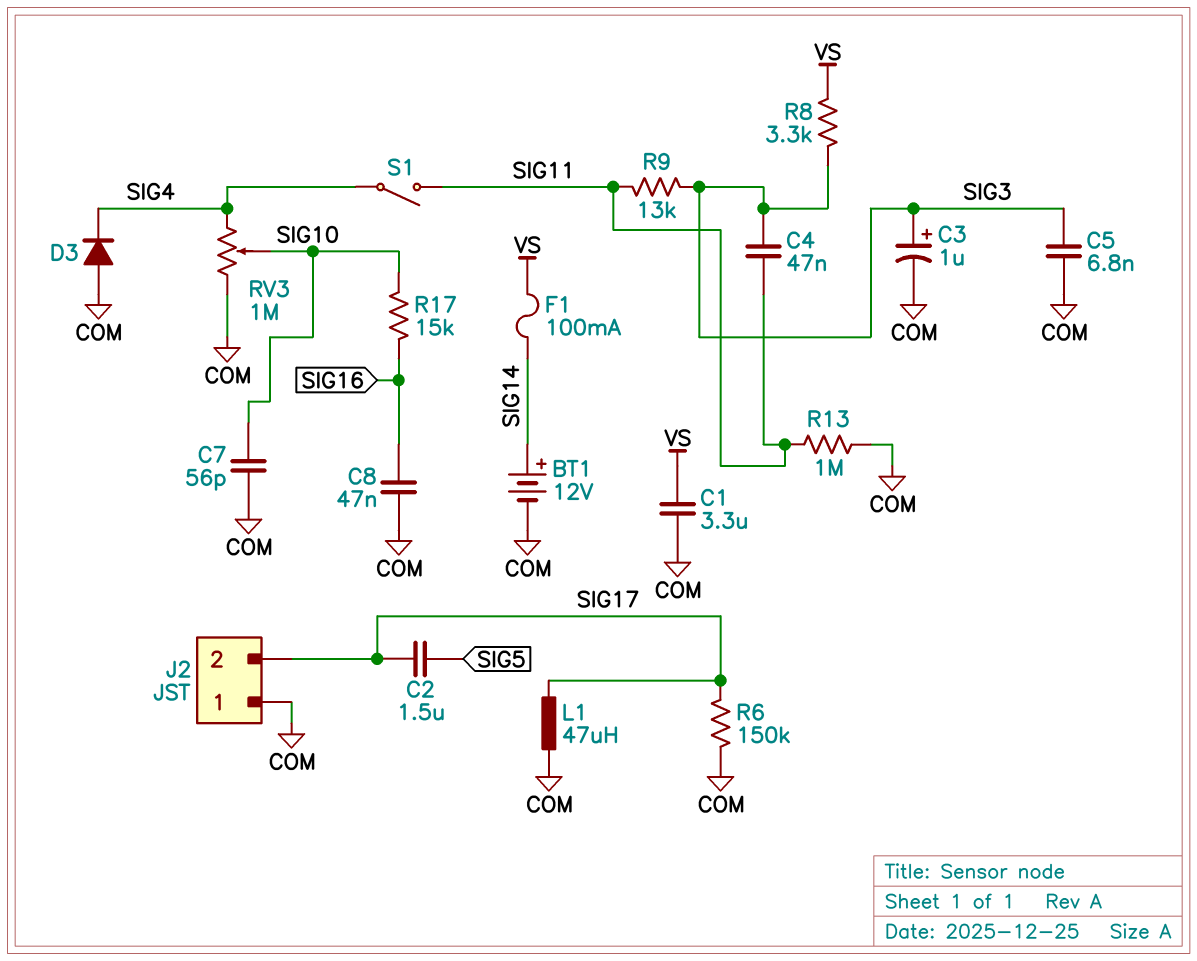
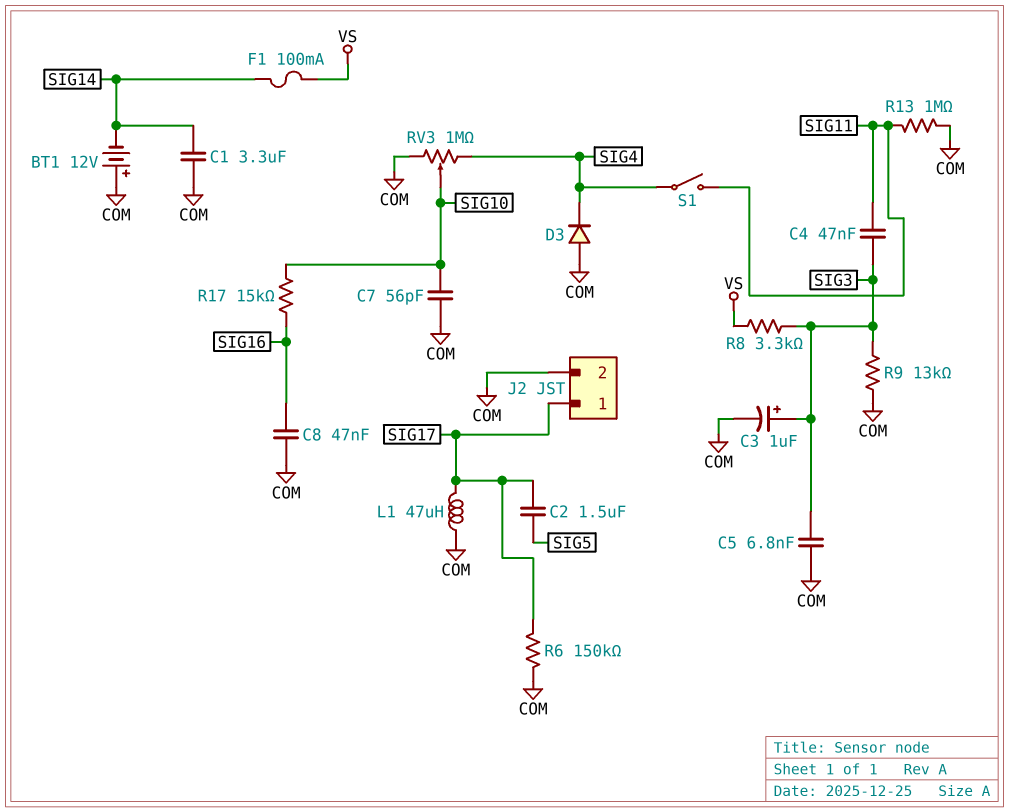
BT1: 12V (plus SIG14, minus COM) -> 12V (plus COM, minus SIG14)
C1: 3.3uF (COM, VS) -> 3.3uF (COM, SIG14)
J2 pin 1: COM -> SIG17
J2 pin 2: SIG17 -> COM
R9: 13k (SIG3, SIG11) -> 13k (COM, SIG3)

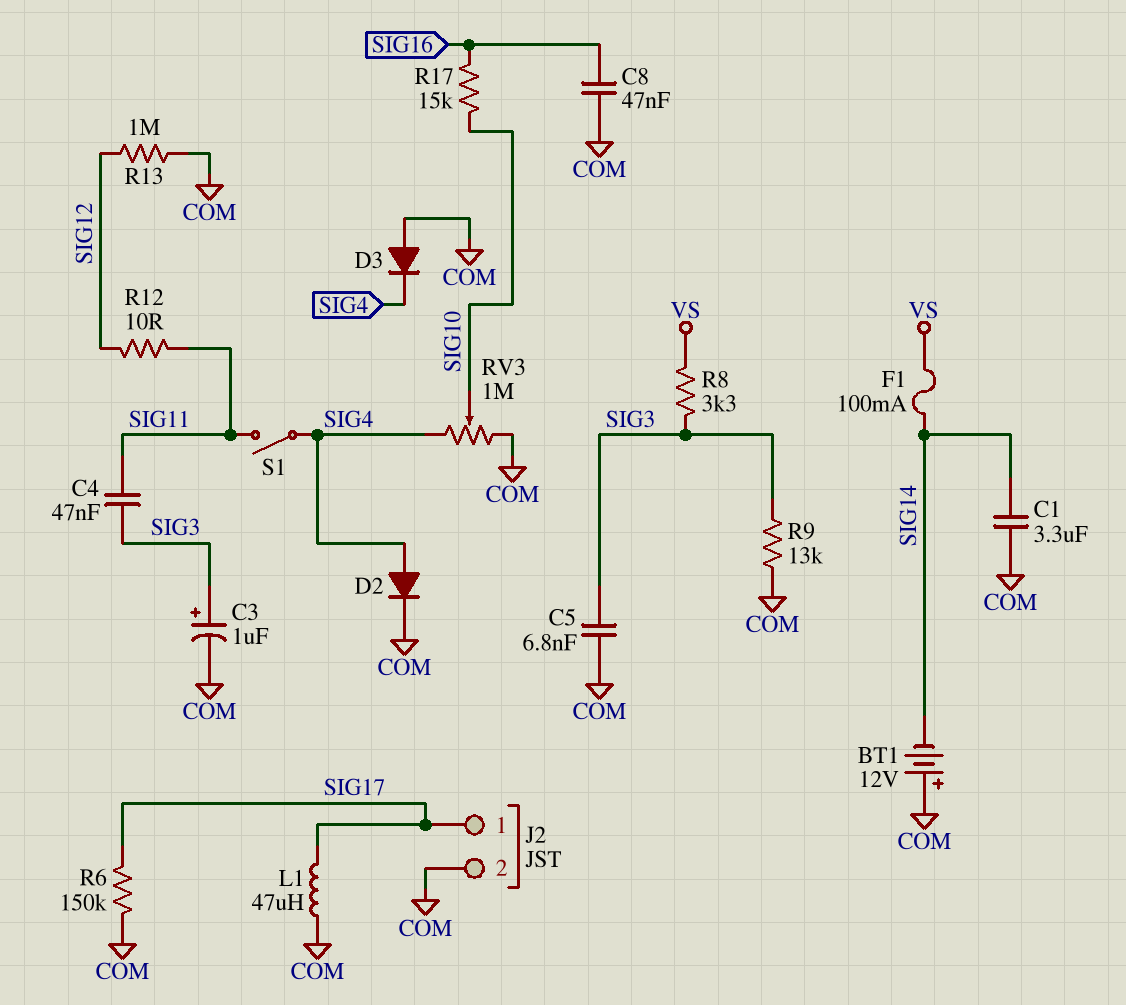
C2: 1.5uF (SIG5, SIG17) -> none
C7: 56pF (COM, SIG10) -> none
D2: none -> diode (A SIG4, K COM)
R12: none -> 10 (SIG11, SIG12)
R13: 1M (COM, SIG11) -> 1M (COM, SIG12)

